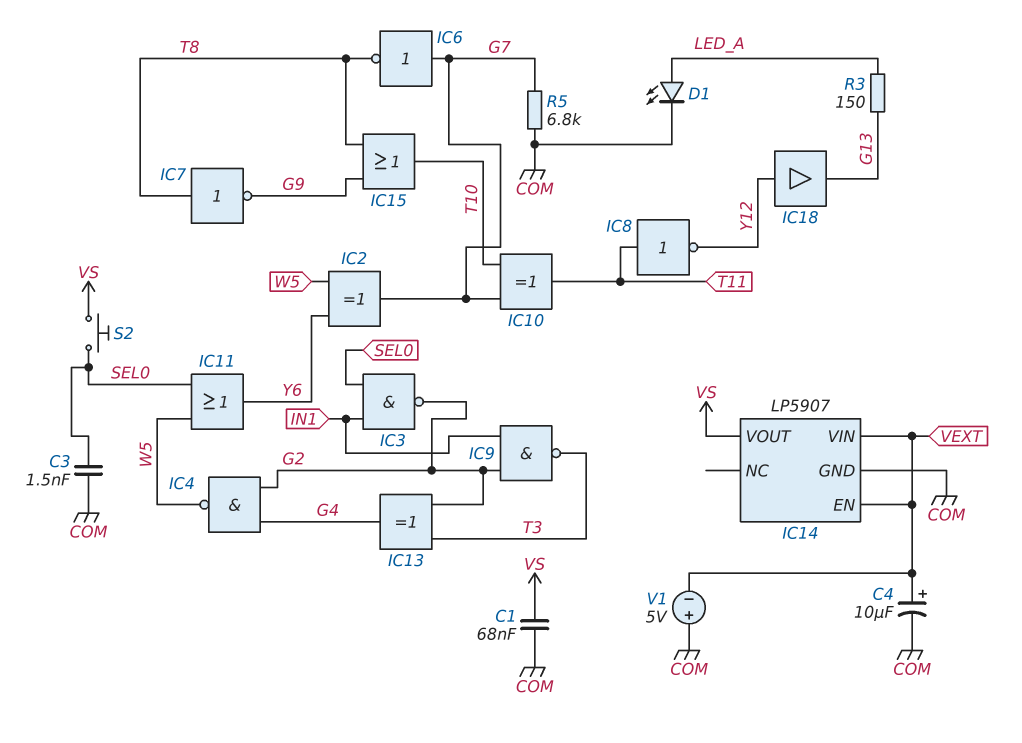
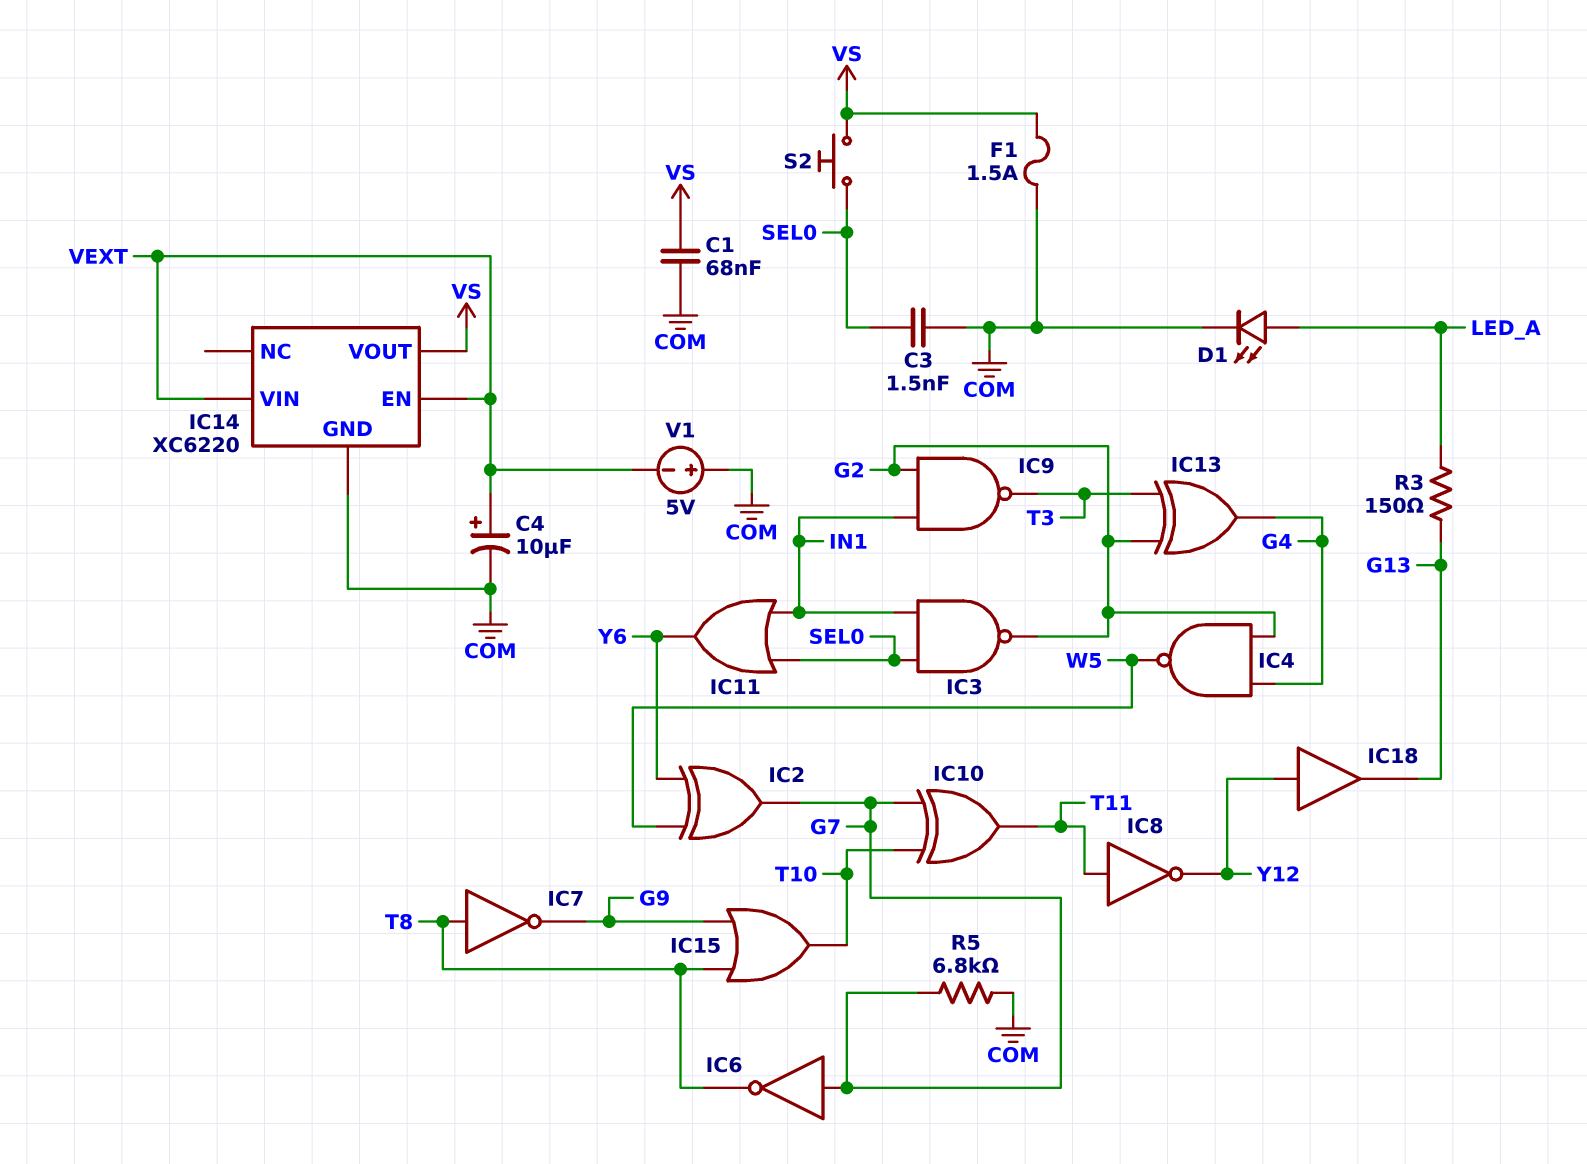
F1: none -> 1.5A (COM, VS)
IC11: OR (in SEL0, in W5, out Y6) -> OR (in IN1, in SEL0, out Y6)
IC14: LP5907 -> XC6220

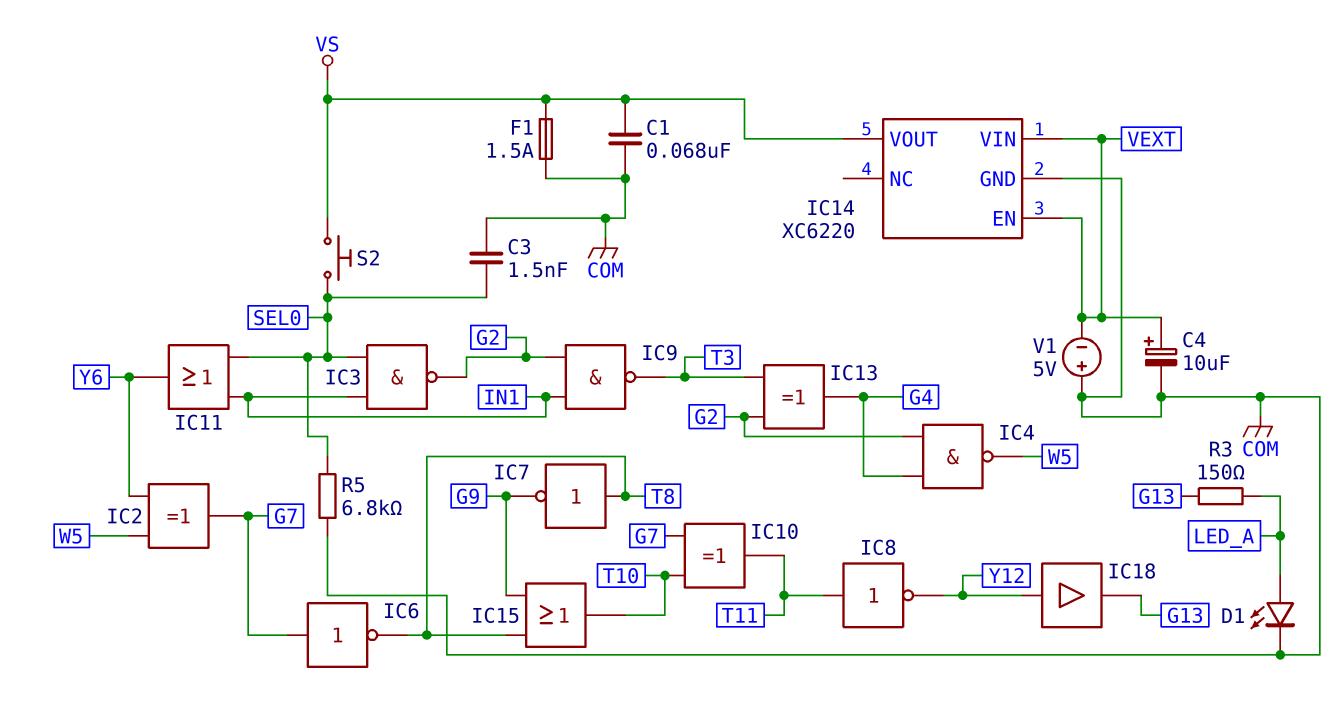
R5: 6.8k (COM, G7) -> 6.8k (COM, SEL0)

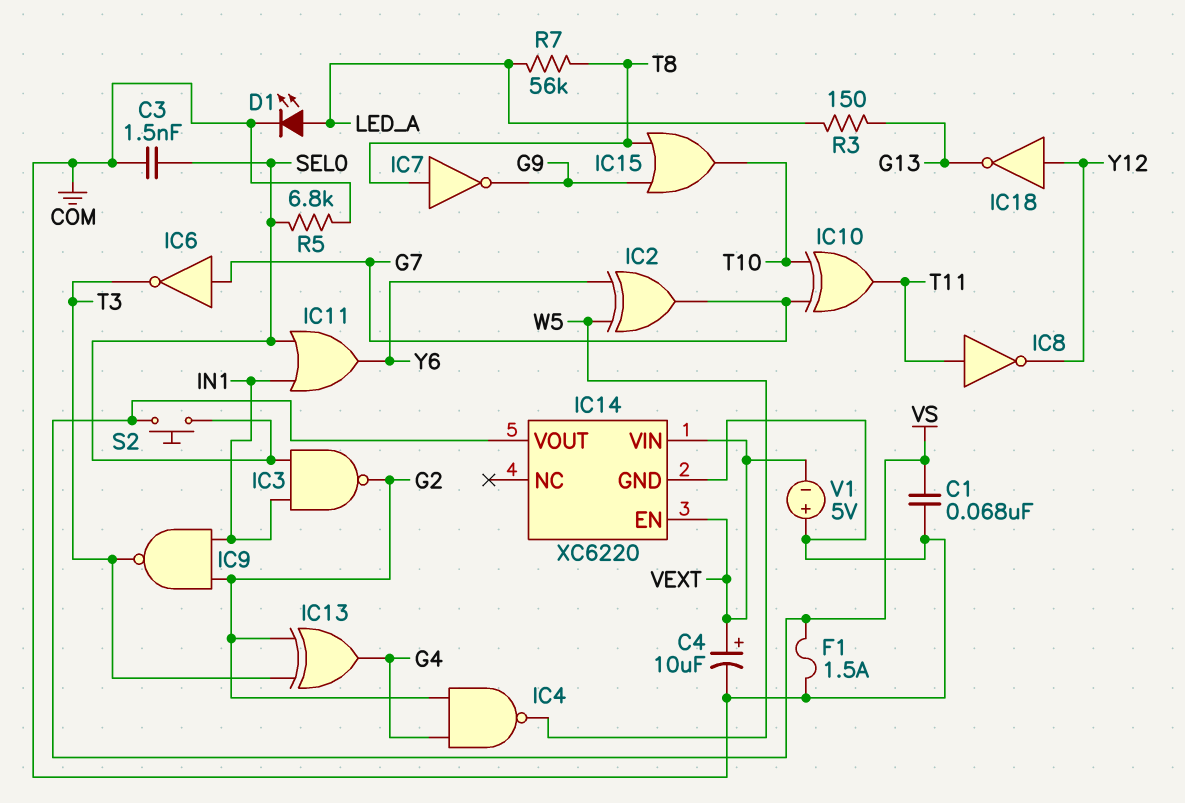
IC6: NOT (in G7, out T8) -> NOT (in G7, out T3)
IC18: buffer (in Y12, out G13) -> NOT (in Y12, out G13)
R7: none -> 56k (LED_A, T8)

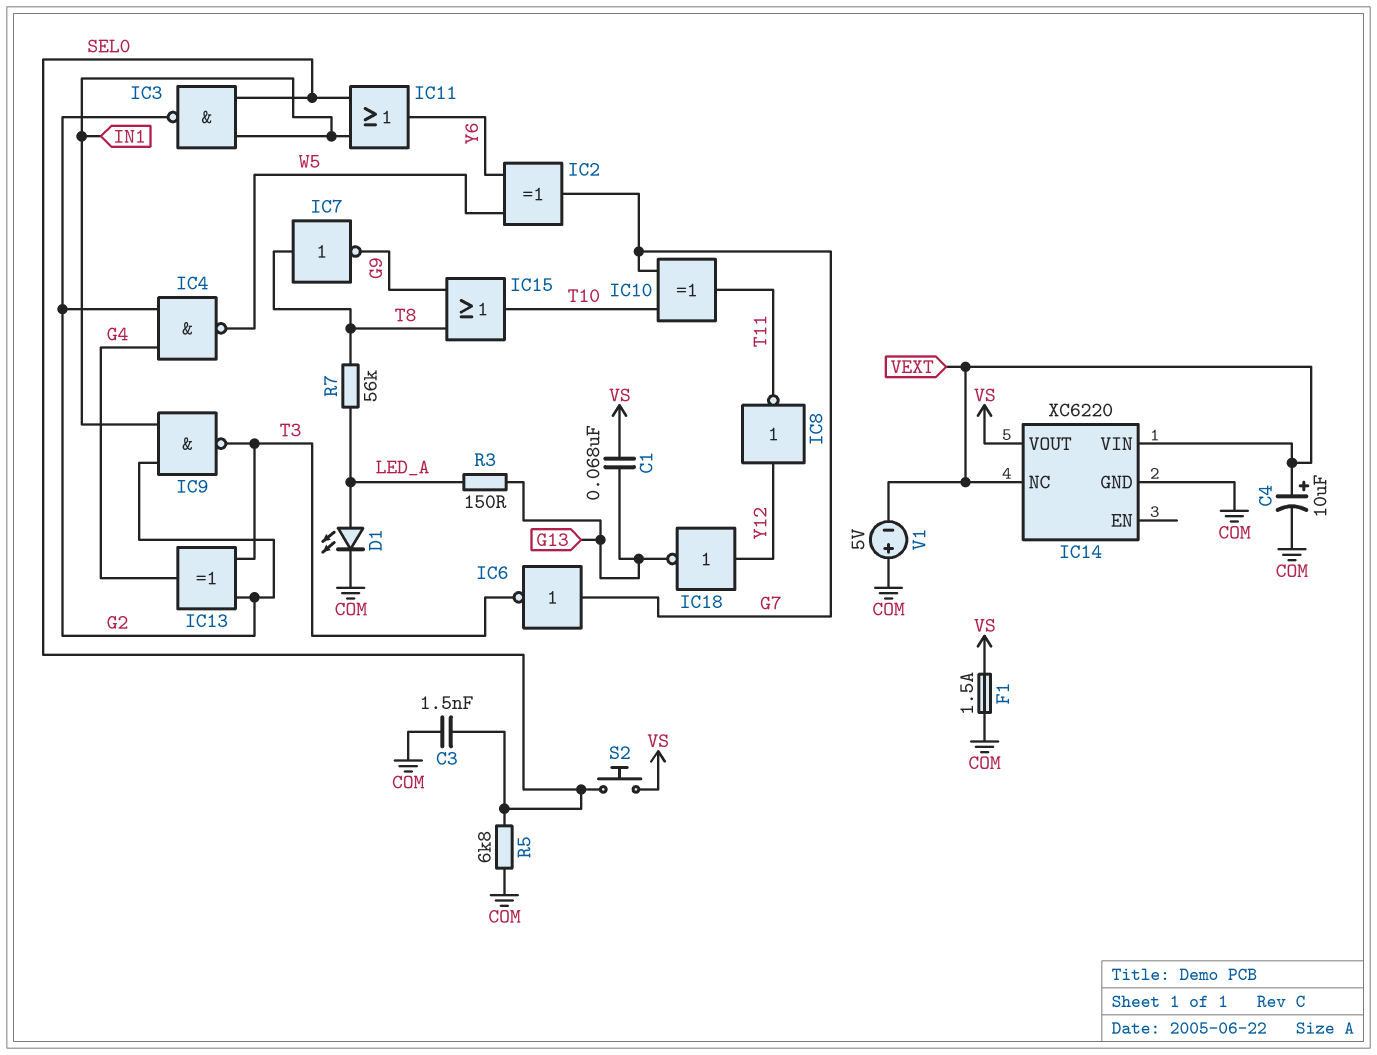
C1: 68nF (COM, VS) -> 68nF (G13, VS)
IC8: NOT (in T11, out Y12) -> NOT (in Y12, out T11)
IC14 pin EN: VEXT -> none
IC14 pin NC: none -> VEXT

